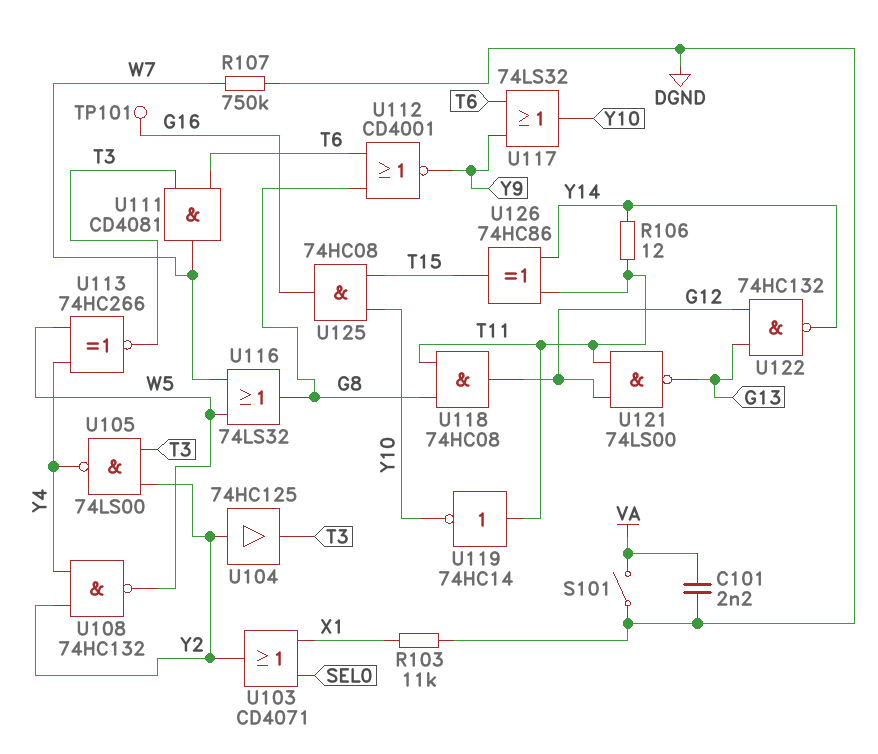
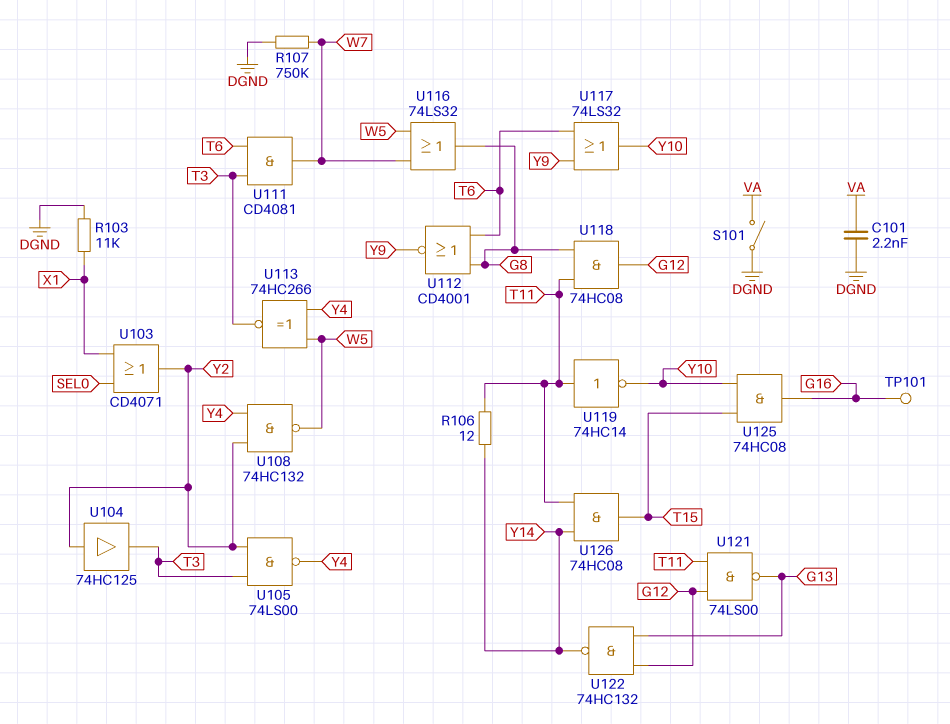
U126: XOR 74HC86 (in T11, in Y14, out T15) -> AND 74HC08 (in T11, in Y14, out T15)

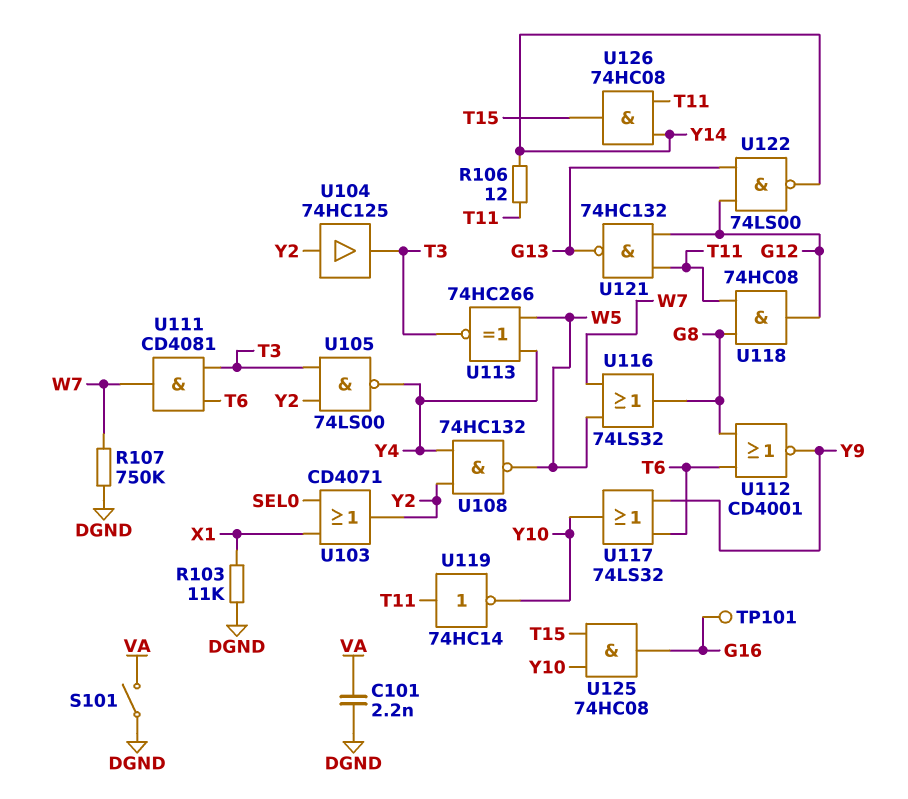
U121: NAND 74LS00 (in G12, in T11, out G13) -> NAND 74HC132 (in G12, in T11, out G13)
U122: NAND 74HC132 (in G12, in G13, out Y14) -> NAND 74LS00 (in G12, in G13, out Y14)

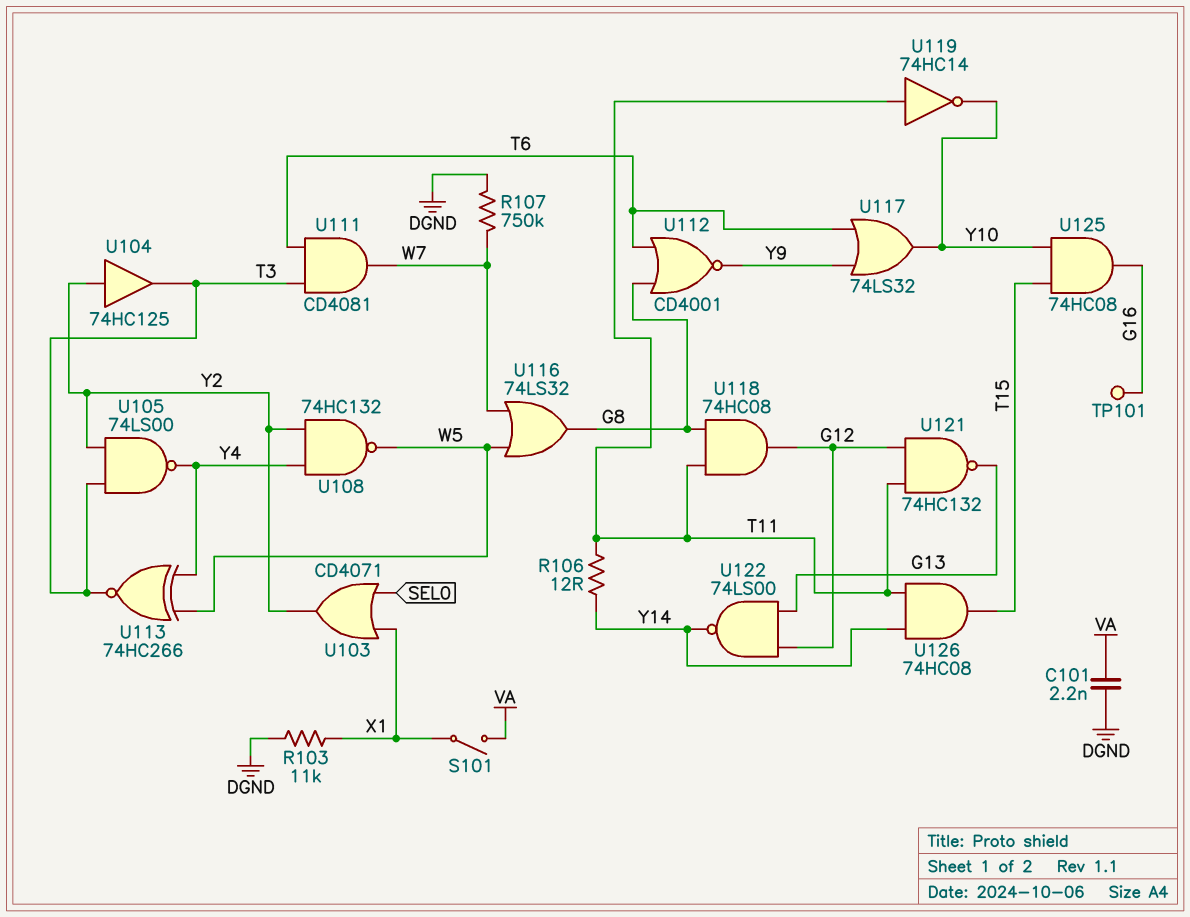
S101: switch (DGND, VA) -> switch (VA, X1)

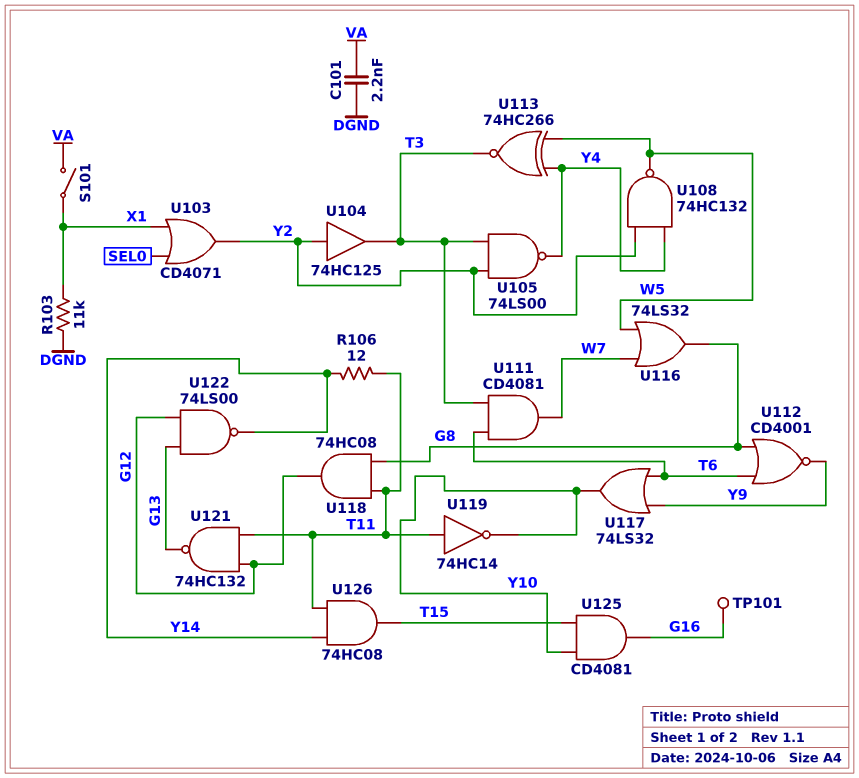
R107: 750k (DGND, W7) -> none
U125: AND 74HC08 (in T15, in Y10, out G16) -> AND CD4081 (in T15, in Y10, out G16)

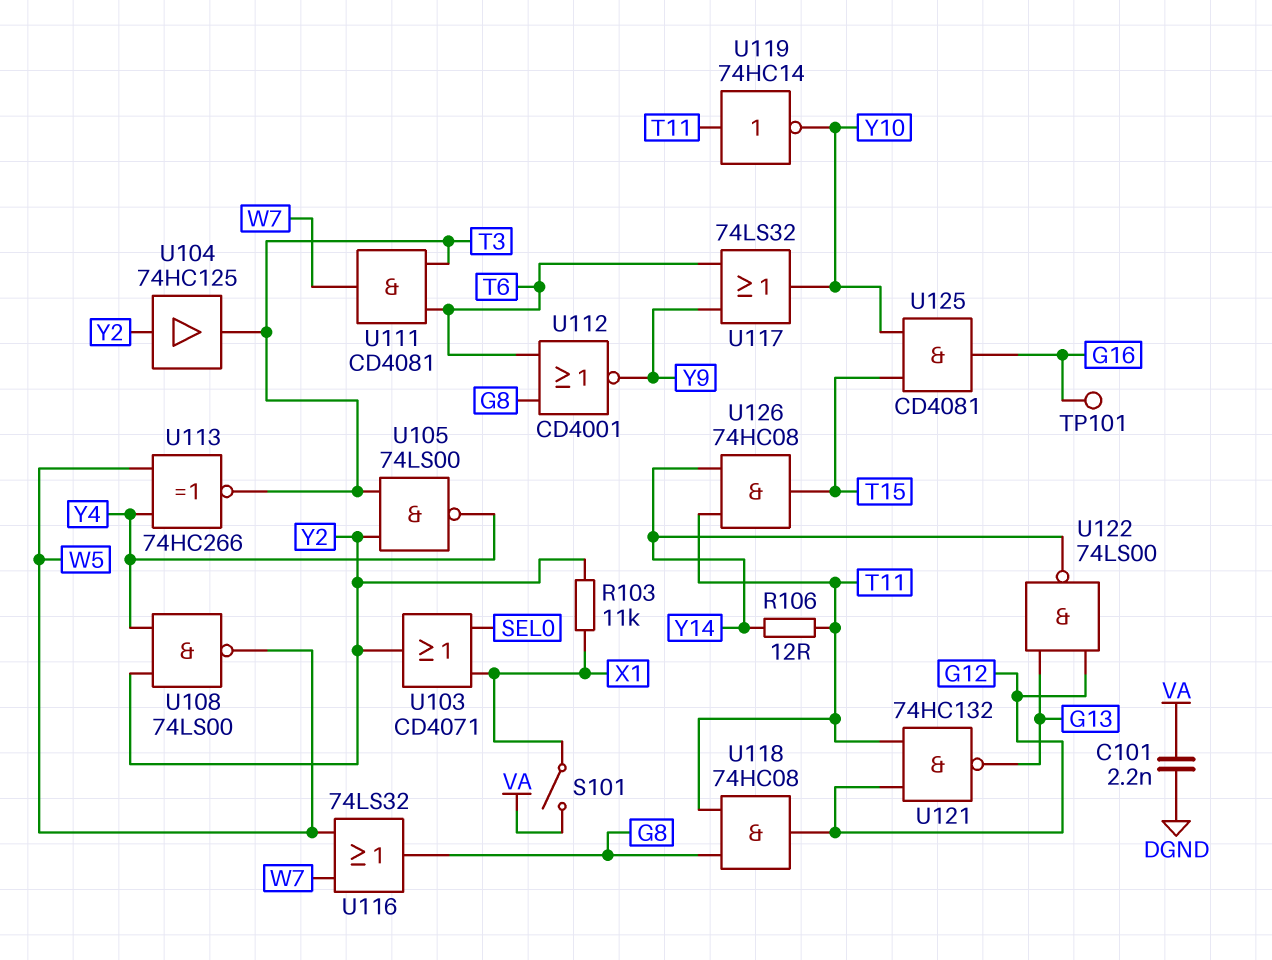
R103: 11k (DGND, X1) -> 11k (X1, Y2)
U108: NAND 74HC132 (in Y2, in Y4, out W5) -> NAND 74LS00 (in Y2, in Y4, out W5)

